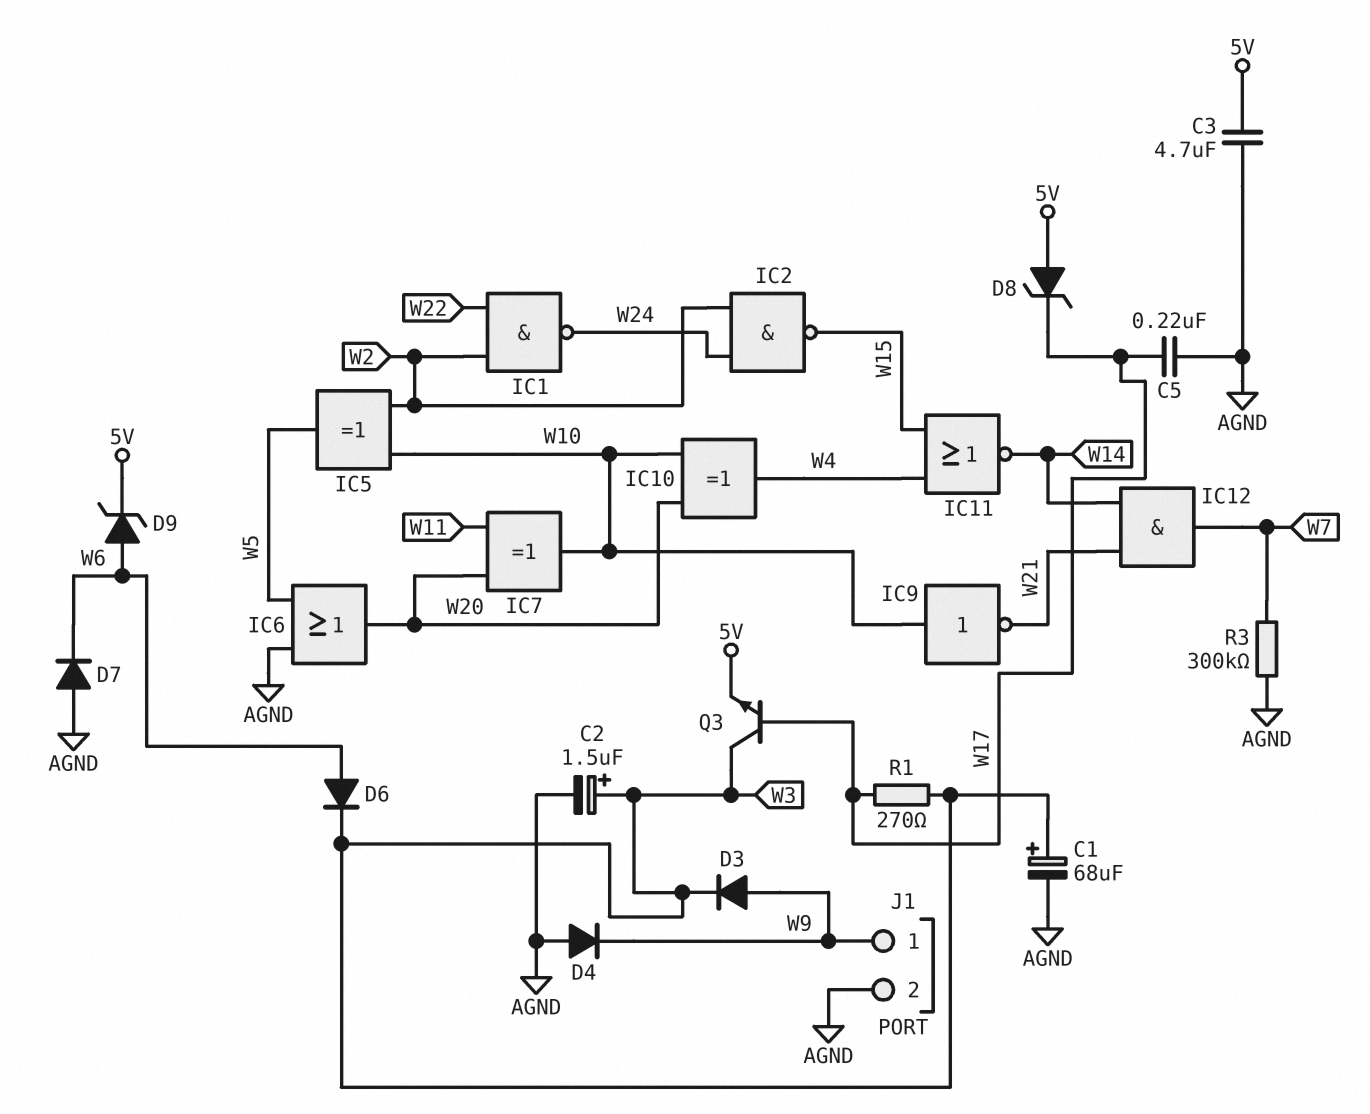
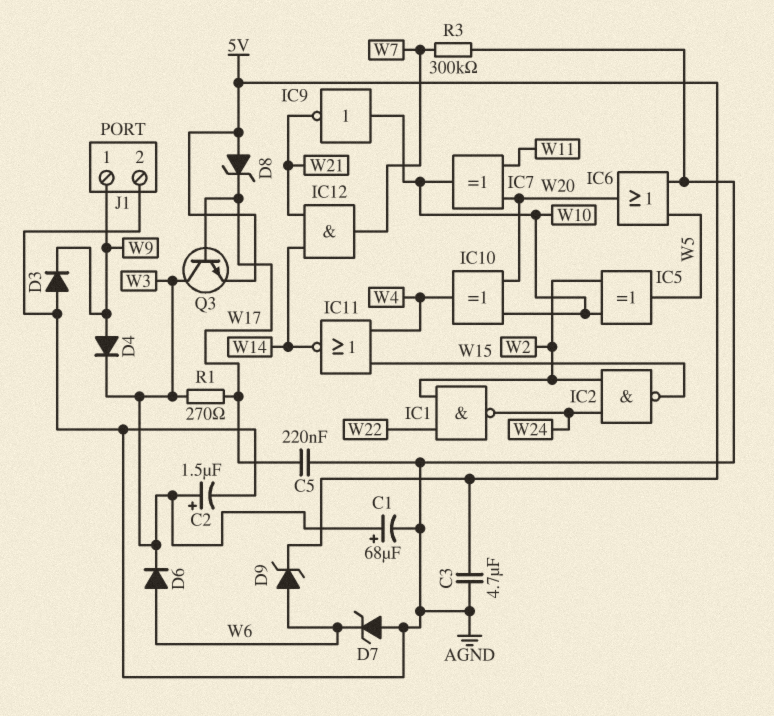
D3: diode (A W9, K W3) -> diode (A AGND, K W9)
D4: diode (A AGND, K W9) -> diode (A W9, K W3)
D7: diode (A AGND, K W6) -> zener (A AGND, K W6)

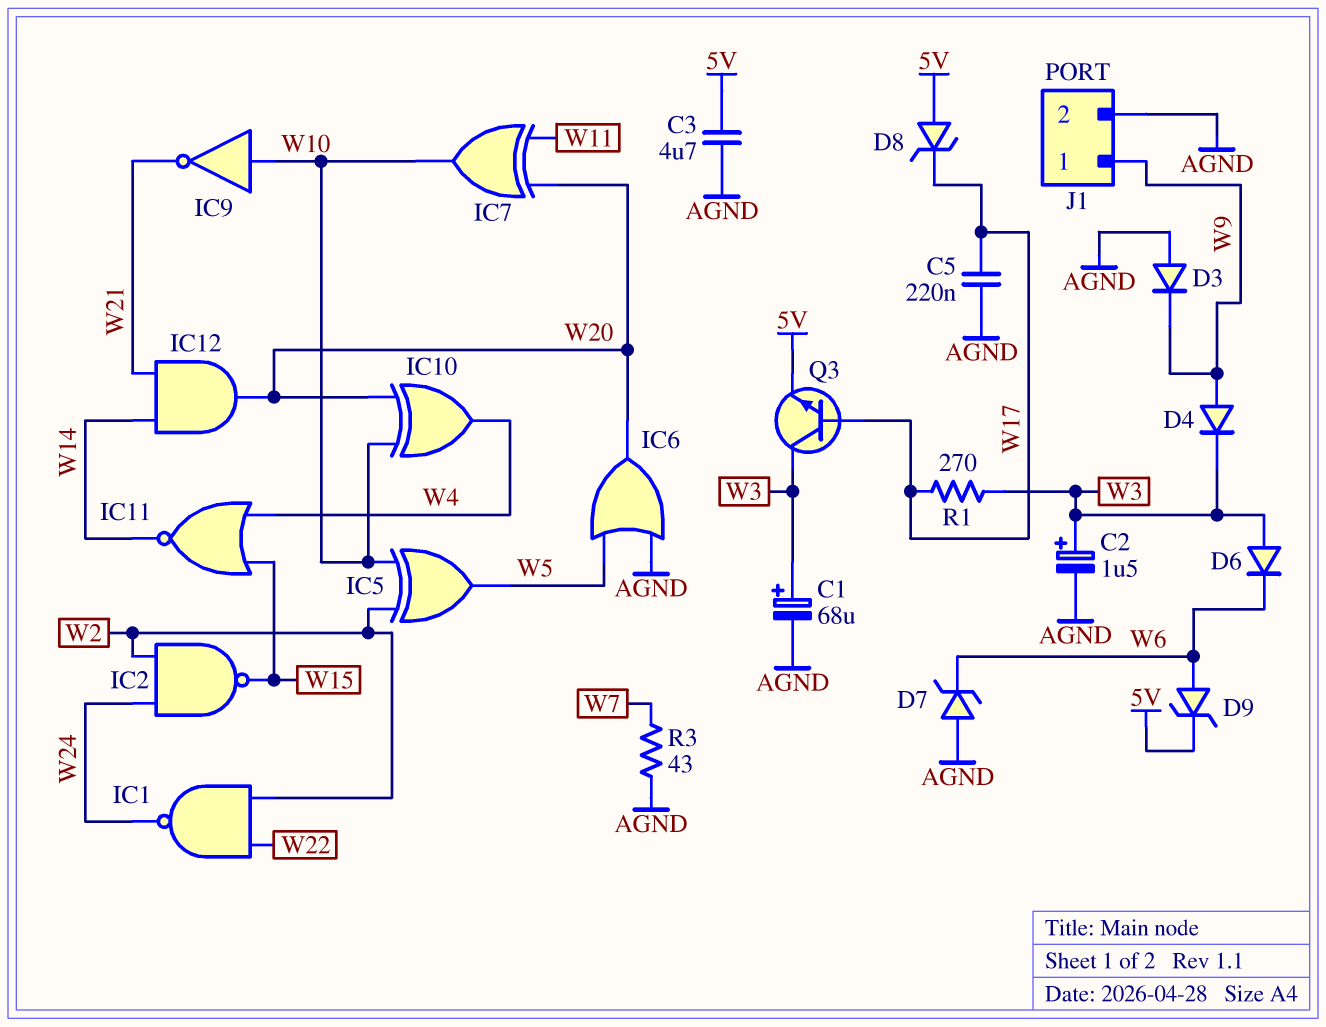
D6: diode (A W6, K W3) -> diode (A W3, K W6)
IC12: AND (in W14, in W21, out W7) -> AND (in W14, in W21, out W20)
R3: 300k (AGND, W7) -> 43 (AGND, W7)

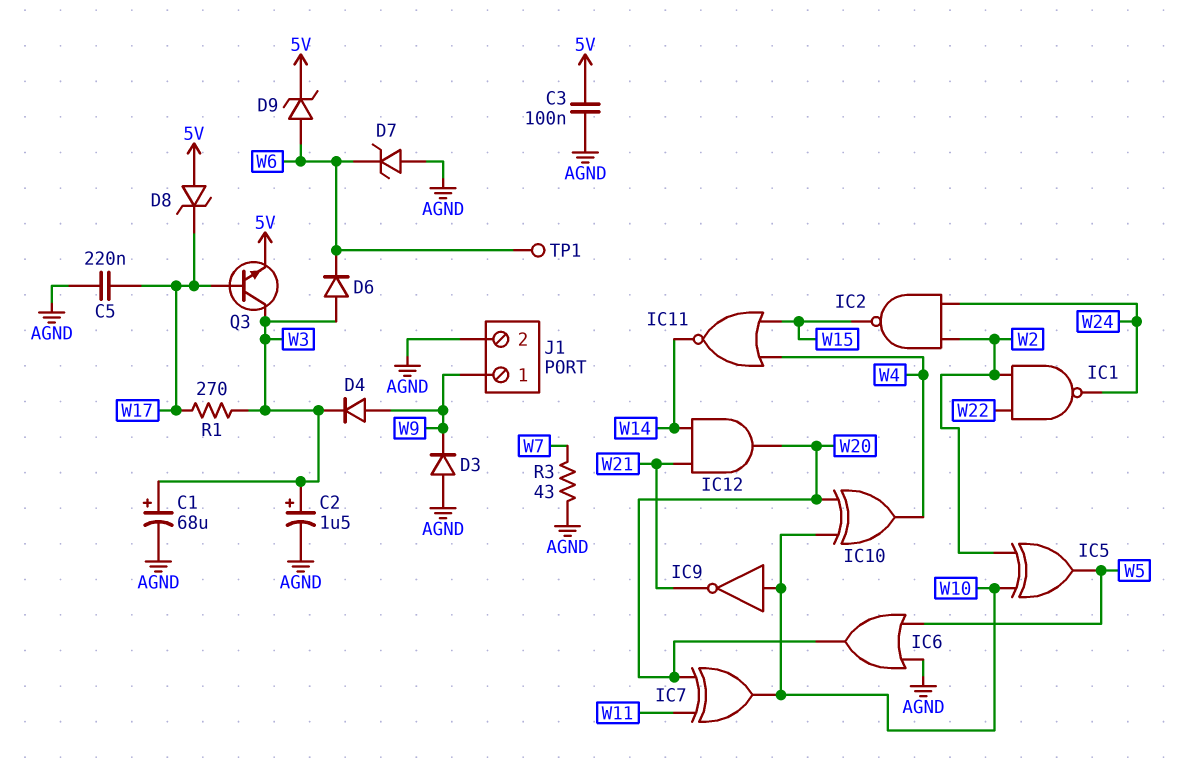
C3: 4.7uF (5V, AGND) -> 100nF (5V, AGND)
TP1: none -> test point (W6)

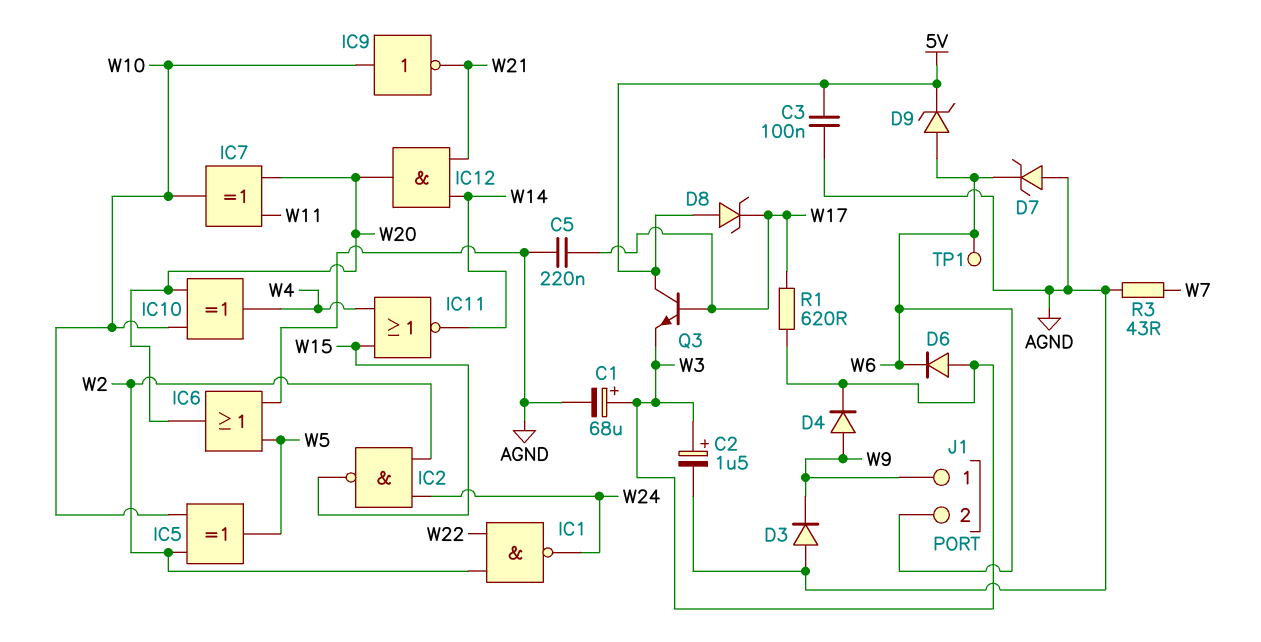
J1 pin 2: AGND -> W6
Q3: NPN (B W17, C W3, E 5V) -> NPN (B W17, C 5V, E W3)
R1: 270 (W3, W17) -> 620 (W3, W17)

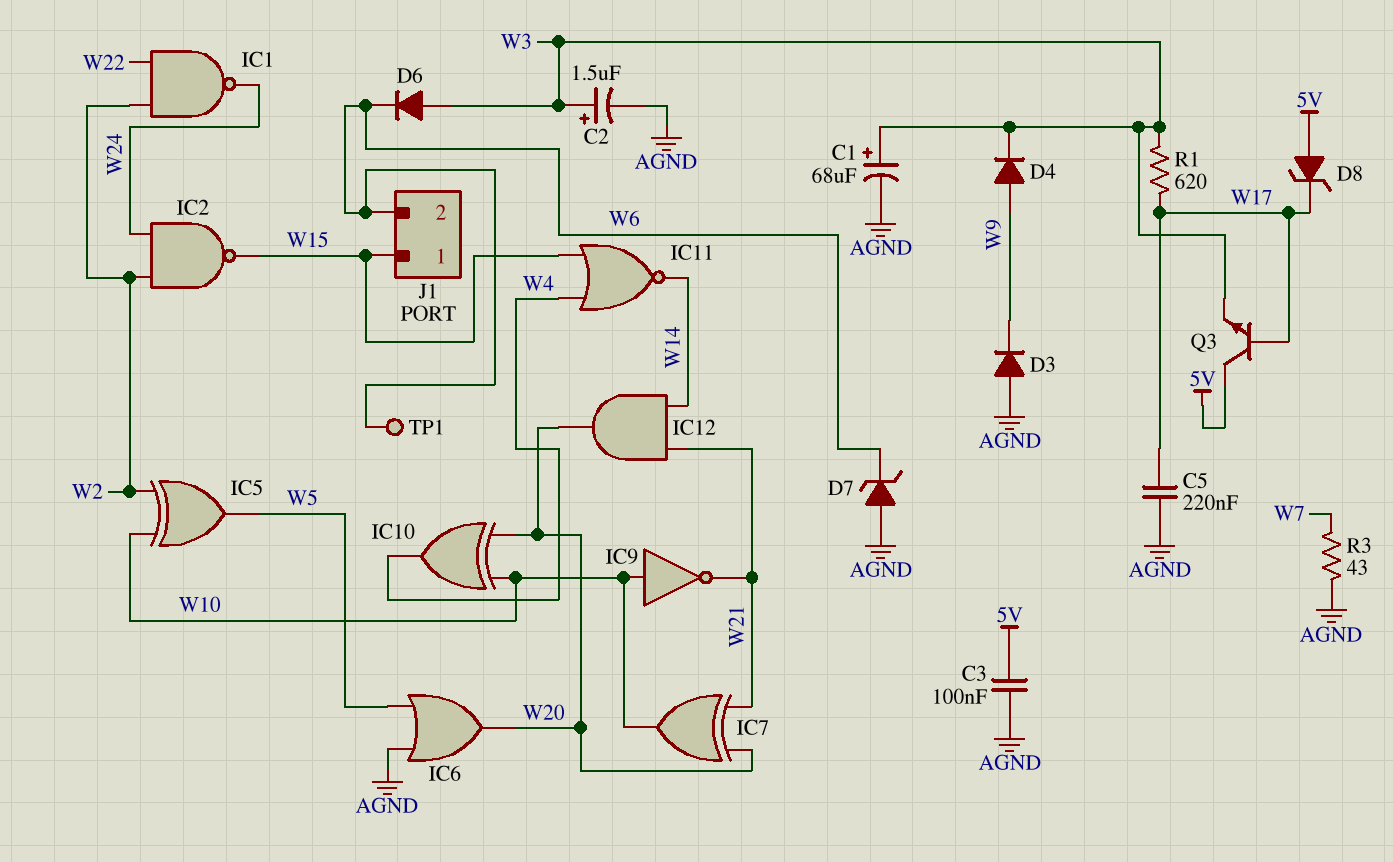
D9: zener (A W6, K 5V) -> none
IC7: XOR (in W11, in W20, out W10) -> XOR (in W20, in W21, out W10)
J1 pin 1: W9 -> W15

